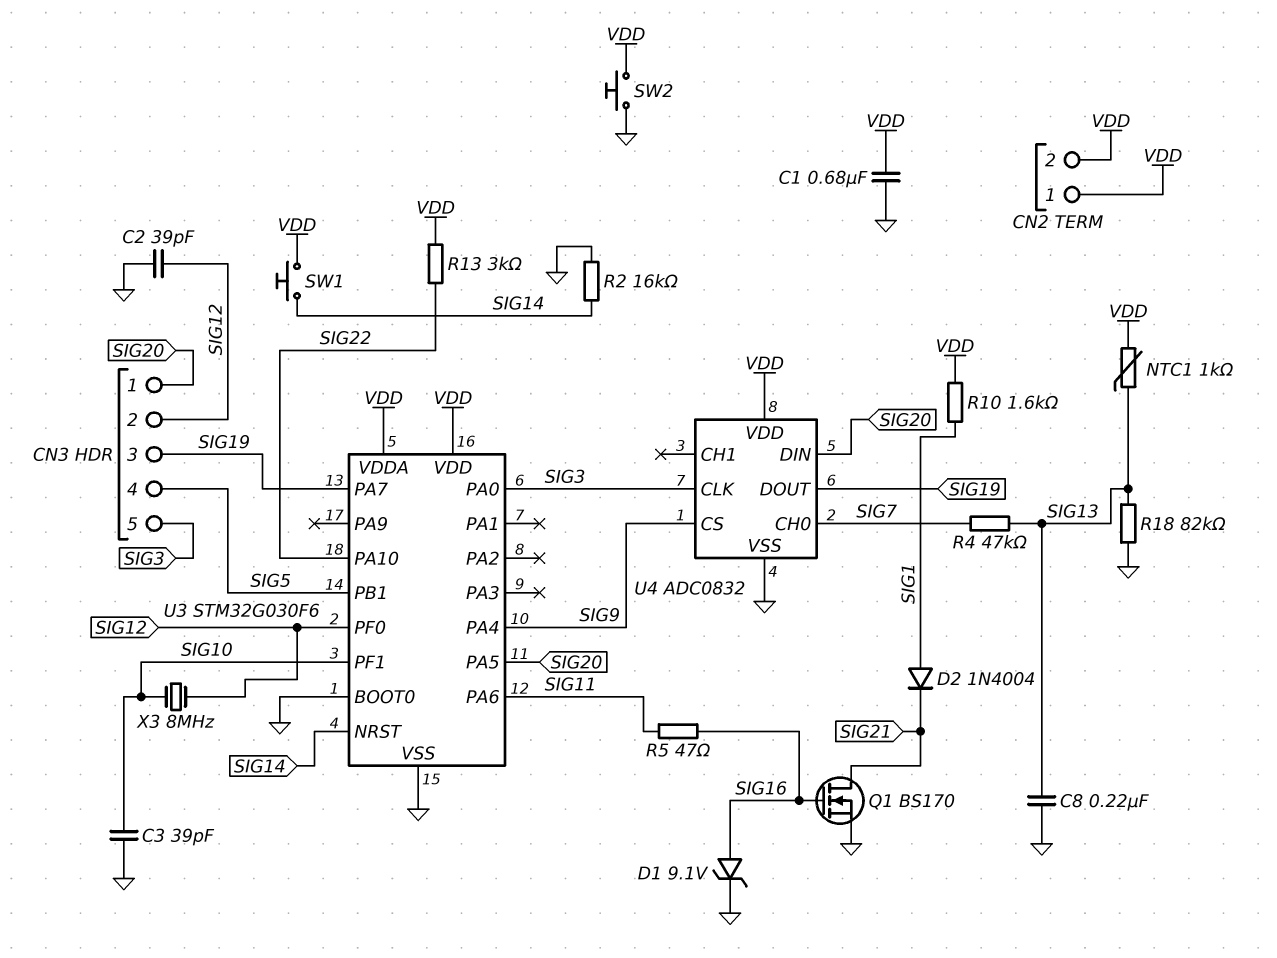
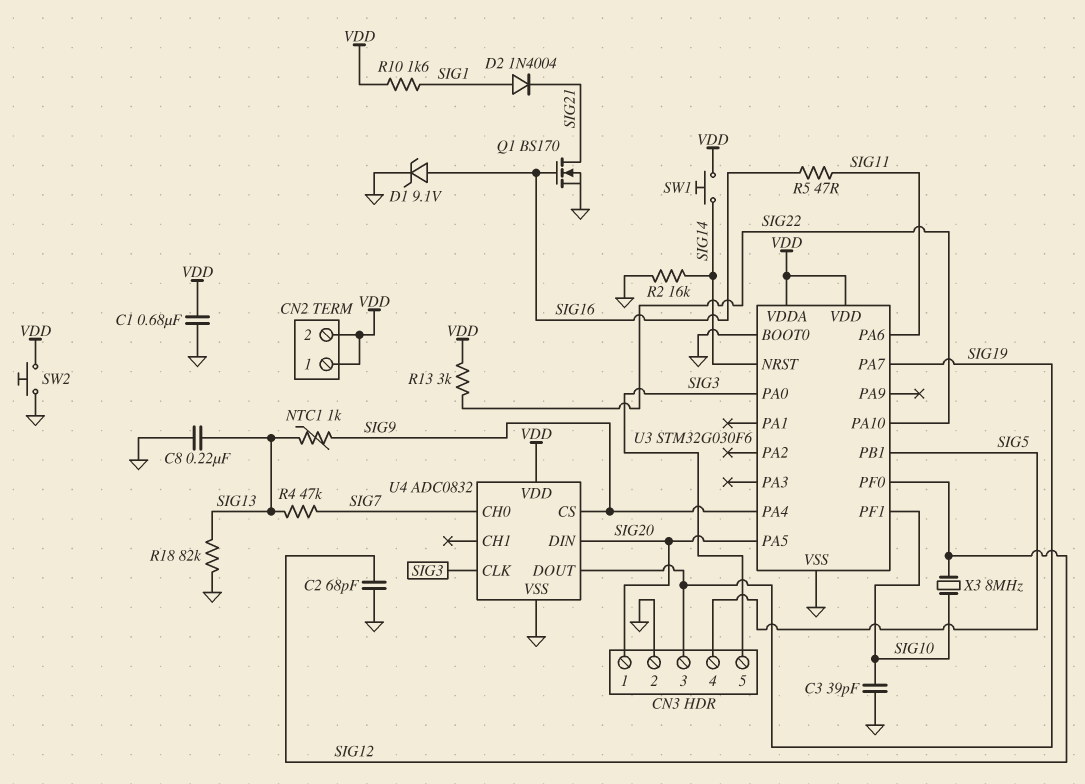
C2: 39pF (GND, SIG12) -> 68pF (GND, SIG12)
CN3 pin 2: SIG12 -> GND
NTC1: 1k (SIG13, VDD) -> 1k (SIG9, SIG13)

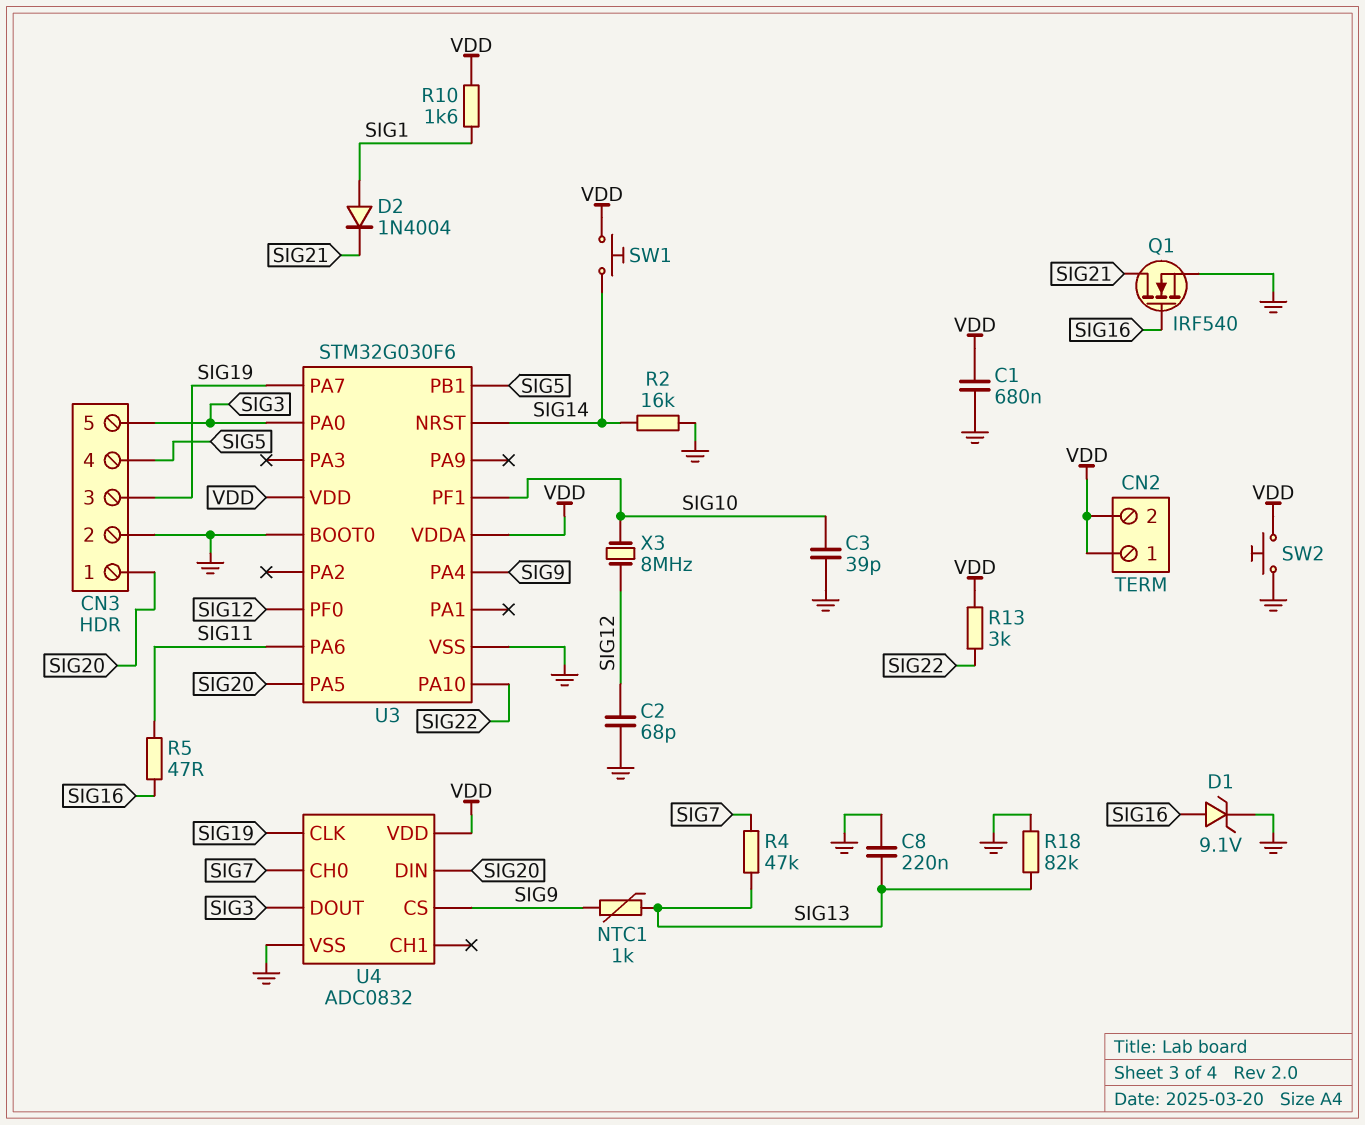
Q1: NMOS BS170 (G SIG16, D SIG21, S GND) -> NMOS IRF540 (G SIG16, D SIG21, S GND)
U4 pin CLK: SIG3 -> SIG19
U4 pin DOUT: SIG19 -> SIG3

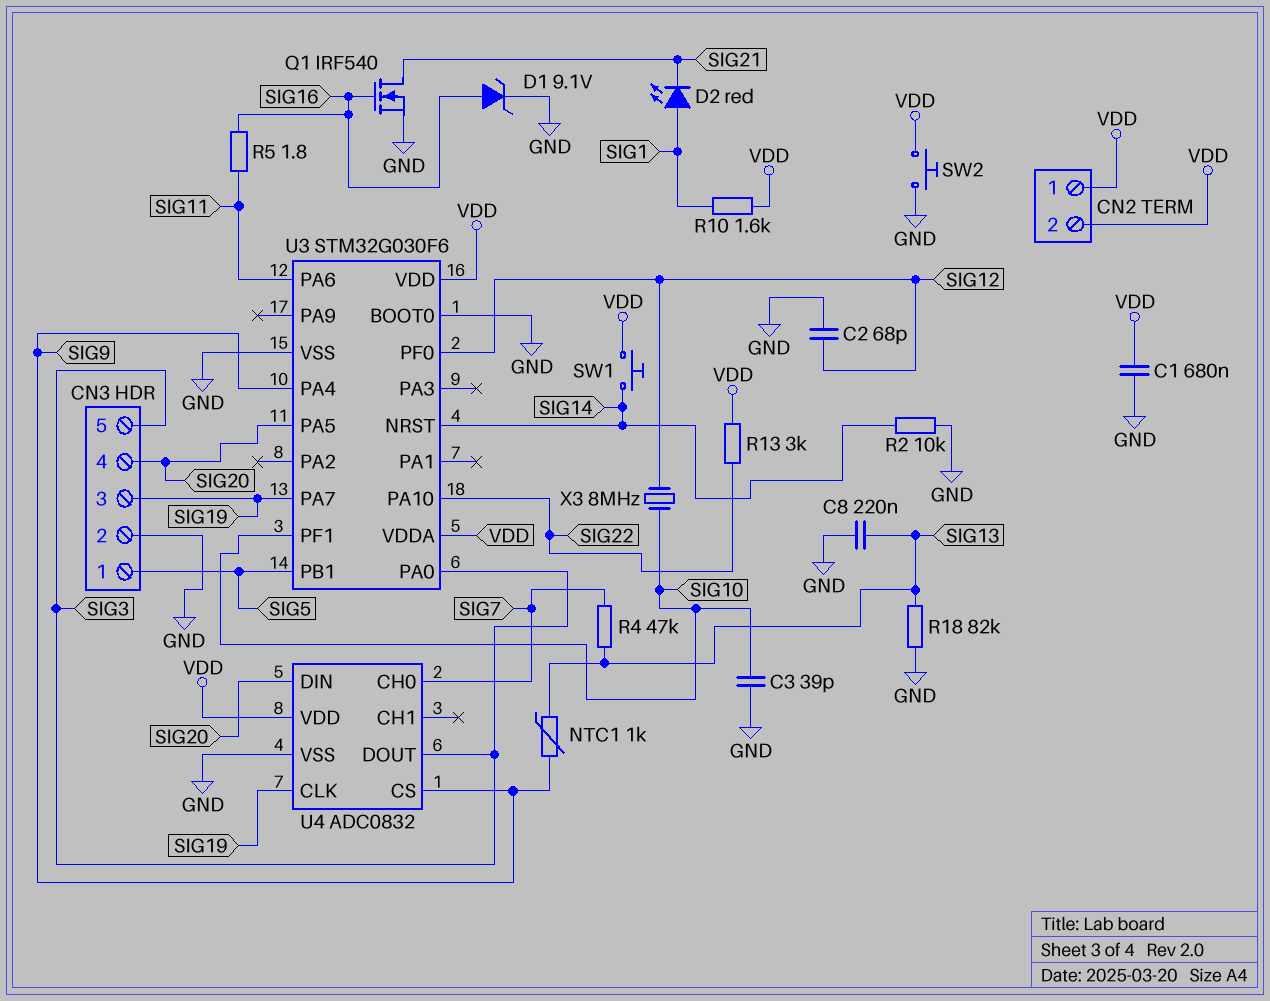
CN3 pin 1: SIG20 -> SIG5
CN3 pin 4: SIG5 -> SIG20
D2: diode 1N4004 (A SIG1, K SIG21) -> LED red (A SIG1, K SIG21)
R2: 16k (GND, SIG14) -> 10k (GND, SIG14)
R5: 47 (SIG11, SIG16) -> 1.8 (SIG11, SIG16)

